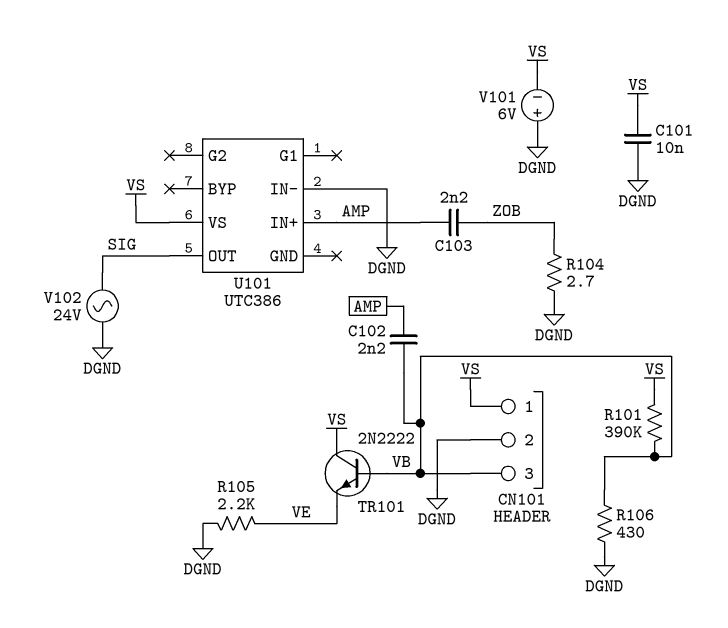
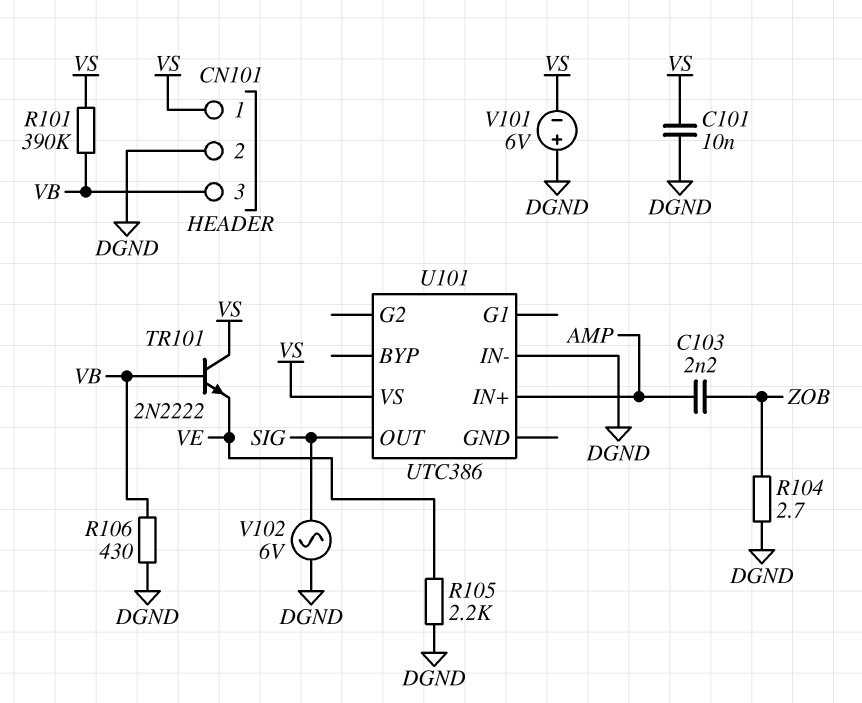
C102: 2.2nF (AMP, VB) -> none
V102: AC 24V (DGND, SIG) -> AC 6V (DGND, SIG)

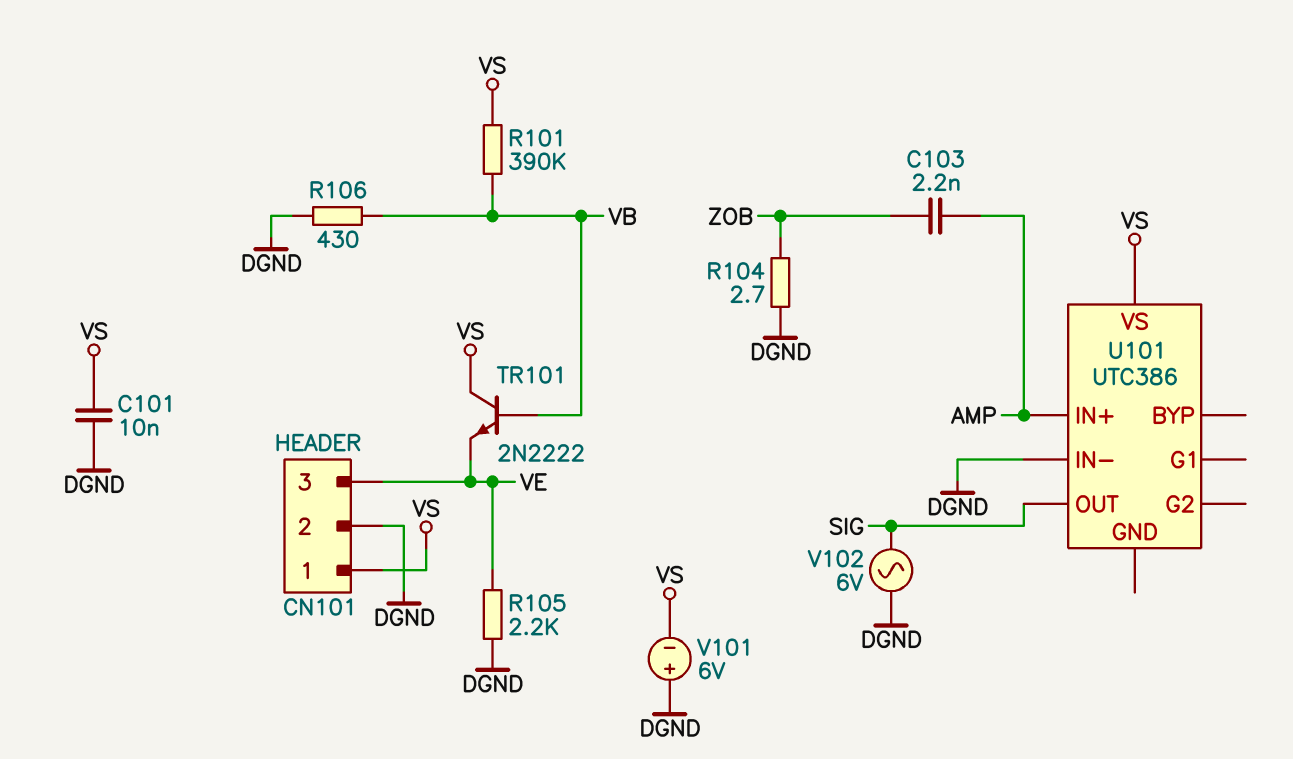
CN101 pin 3: VB -> VE

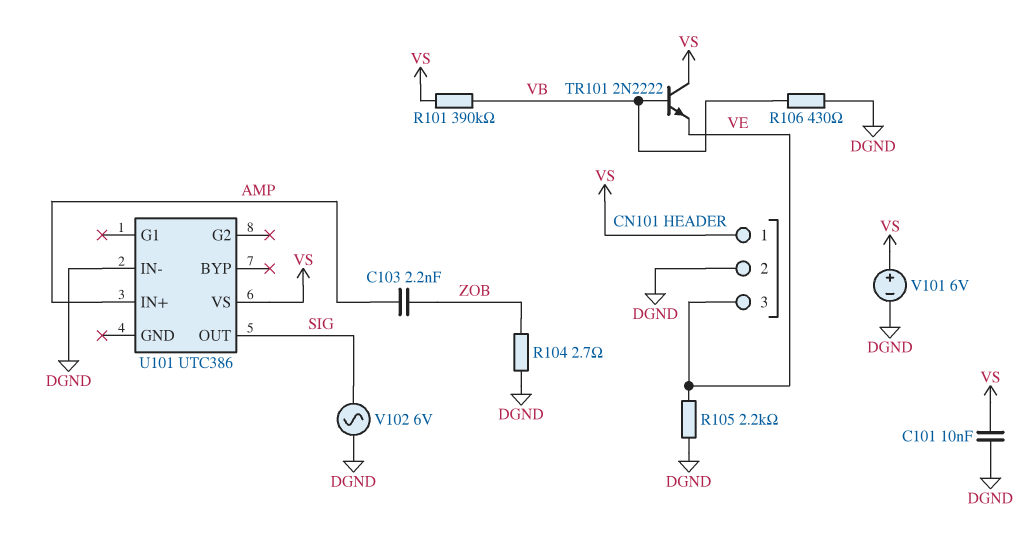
V101: 6V (plus DGND, minus VS) -> 6V (plus VS, minus DGND)

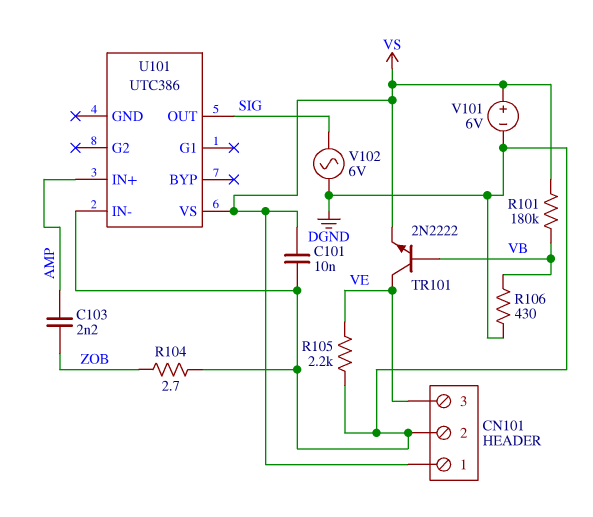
R101: 390k (VB, VS) -> 180k (VB, VS)
TR101: NPN 2N2222 (B VB, C VS, E VE) -> NPN 2N2222 (B VB, C VE, E VS)

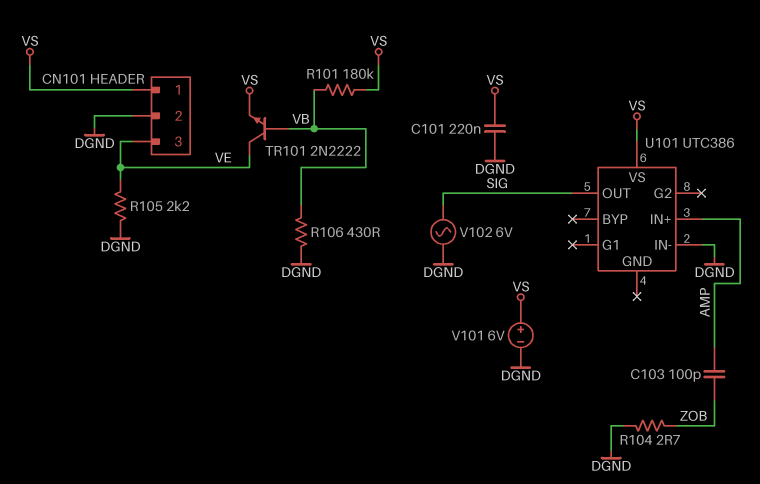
C101: 10nF (DGND, VS) -> 220nF (DGND, VS)
C103: 2.2nF (AMP, ZOB) -> 100pF (AMP, ZOB)

